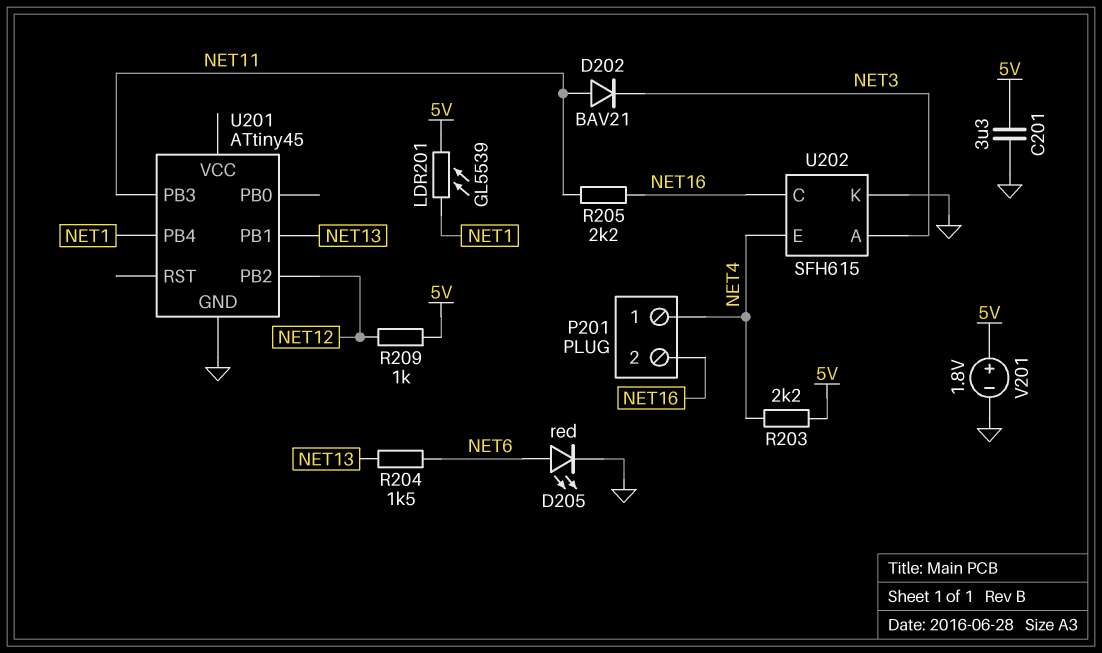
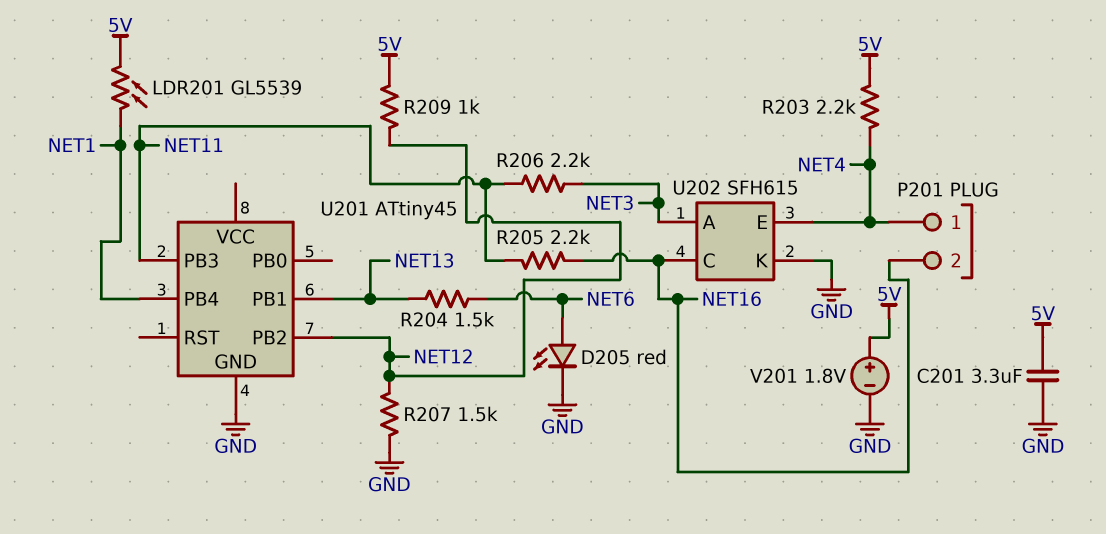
D202: diode BAV21 (A NET11, K NET3) -> none
R206: none -> 2.2k (NET3, NET11)
R207: none -> 1.5k (GND, NET12)

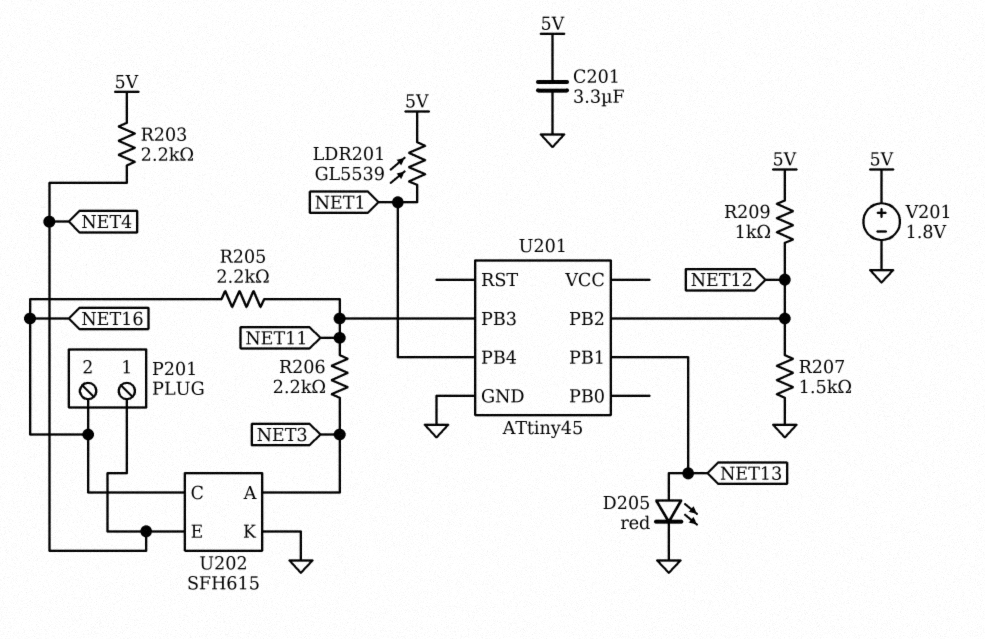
D205: LED red (A NET6, K GND) -> LED red (A NET13, K GND)
R204: 1.5k (NET6, NET13) -> none

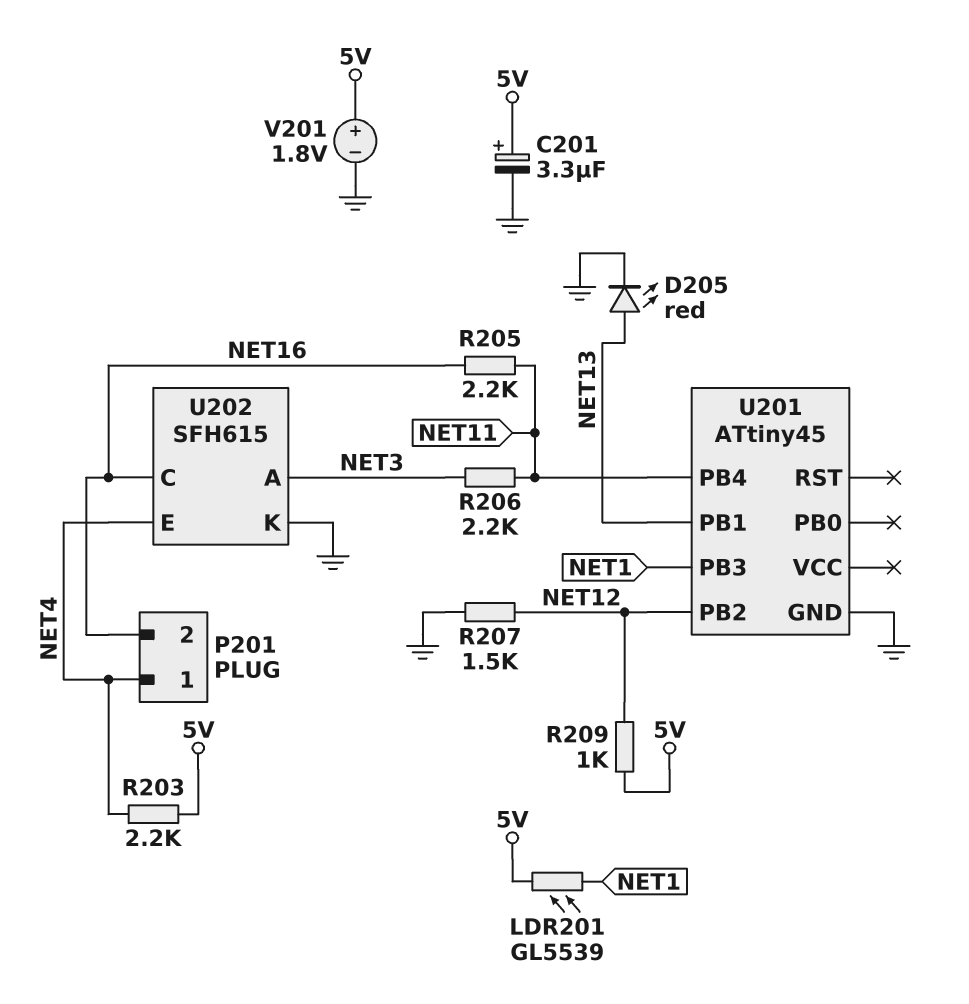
C201: 3.3uF (5V, GND) -> 3.3uF (plus 5V, minus GND)
U201 pin PB3: NET11 -> NET1
U201 pin PB4: NET1 -> NET11

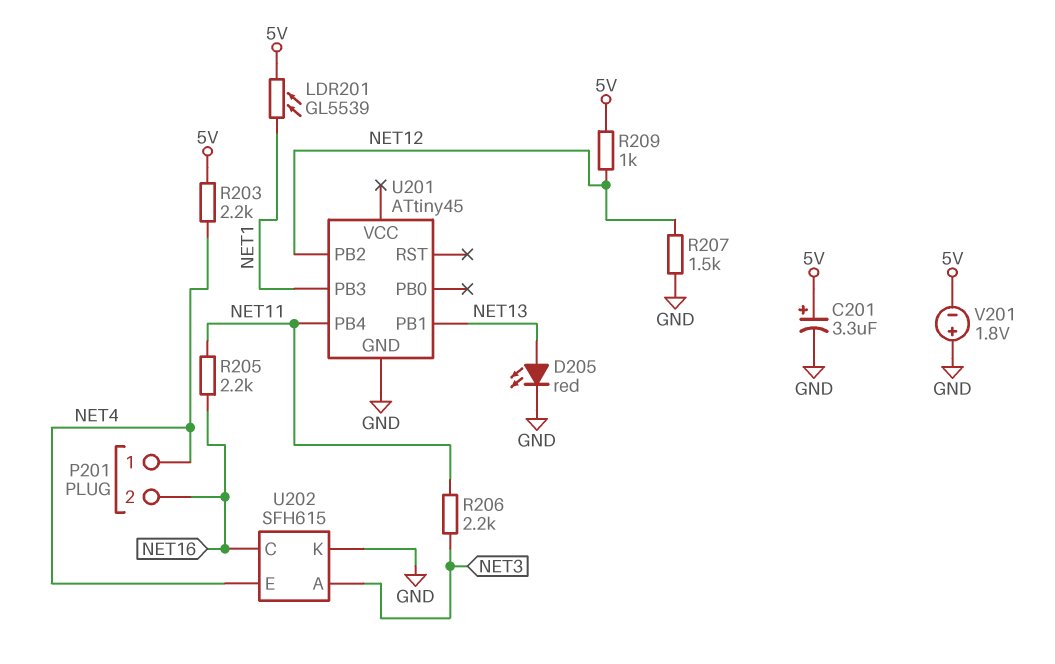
V201: 1.8V (plus 5V, minus GND) -> 1.8V (plus GND, minus 5V)

